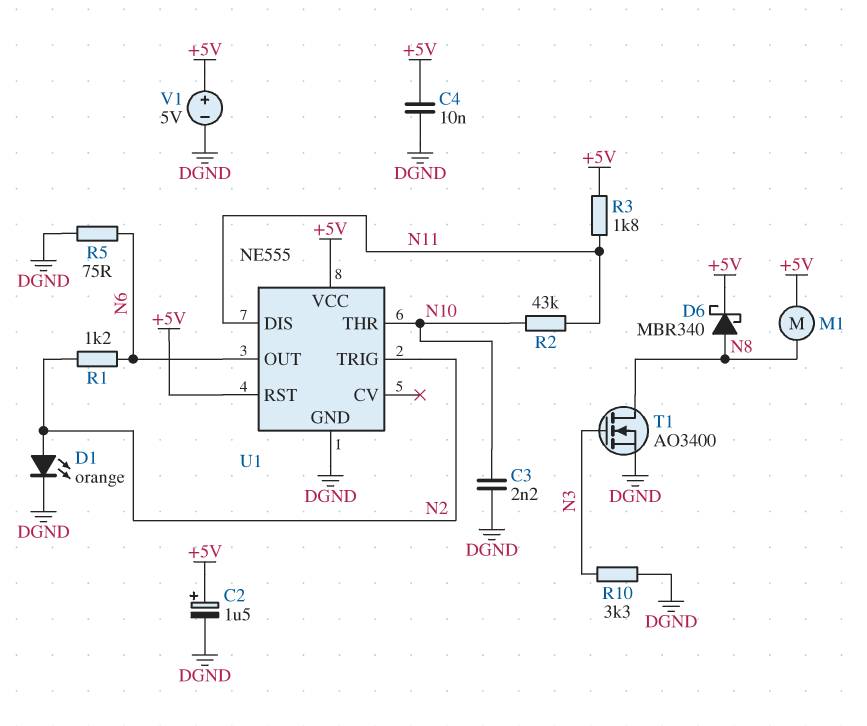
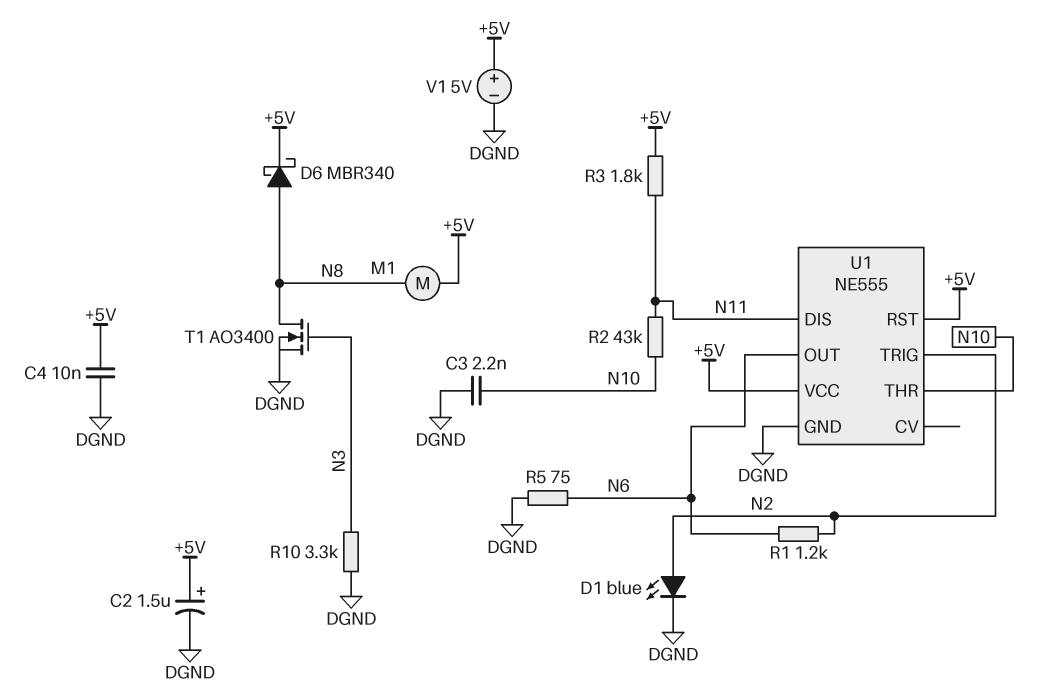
D1: LED orange (A N2, K DGND) -> LED blue (A N2, K DGND)

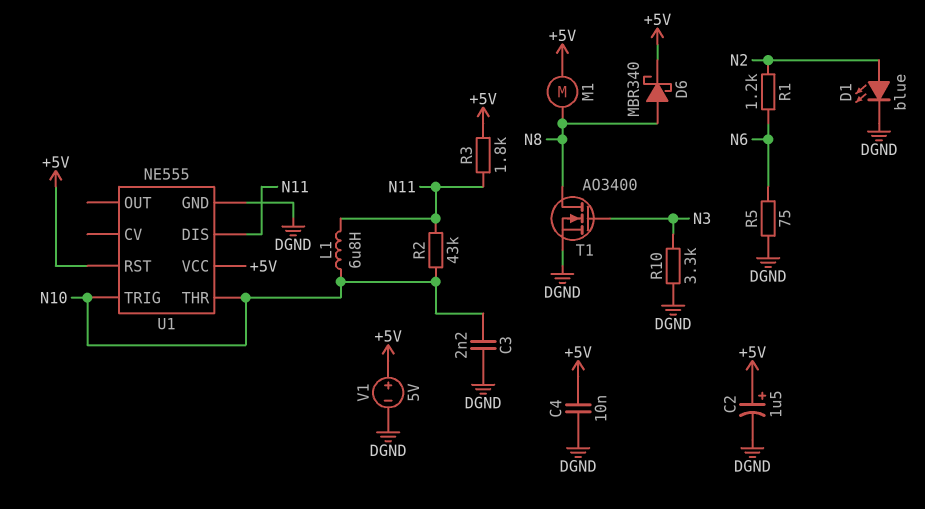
L1: none -> 6.8uH (N10, N11)
U1 pin OUT: N6 -> none
U1 pin TRIG: N2 -> N10

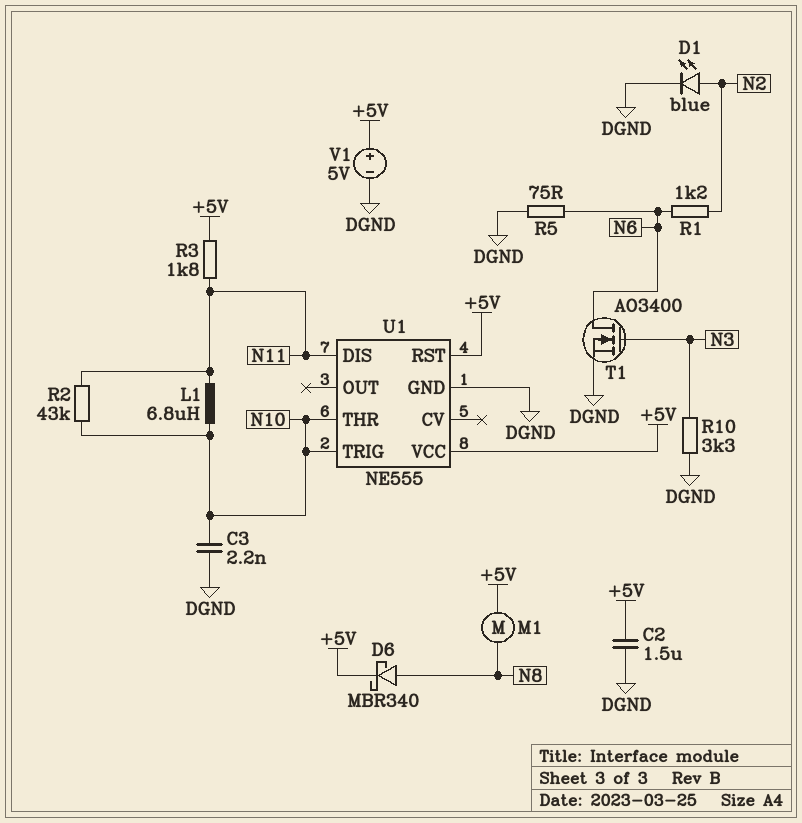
C2: 1.5uF (plus +5V, minus DGND) -> 1.5uF (+5V, DGND)
C4: 10nF (+5V, DGND) -> none
T1: NMOS AO3400 (G N3, D N8, S DGND) -> NMOS AO3400 (G N3, D N6, S DGND)

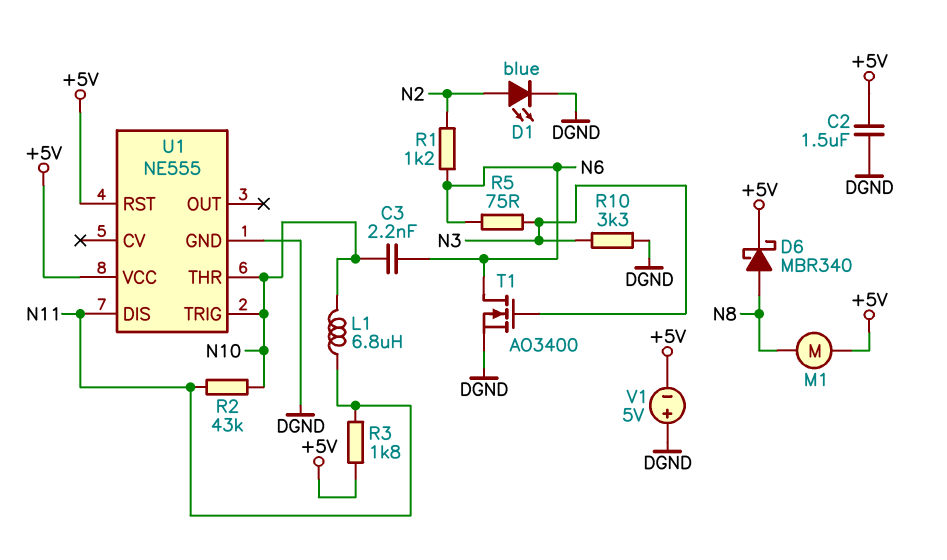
C3: 2.2nF (DGND, N10) -> 2.2nF (N6, N10)
R5: 75 (DGND, N6) -> 75 (N3, N6)
V1: 5V (plus +5V, minus DGND) -> 5V (plus DGND, minus +5V)

